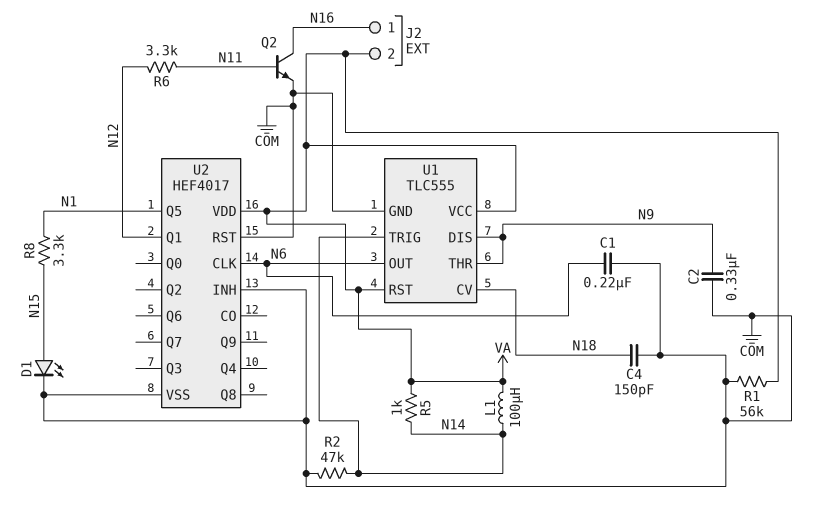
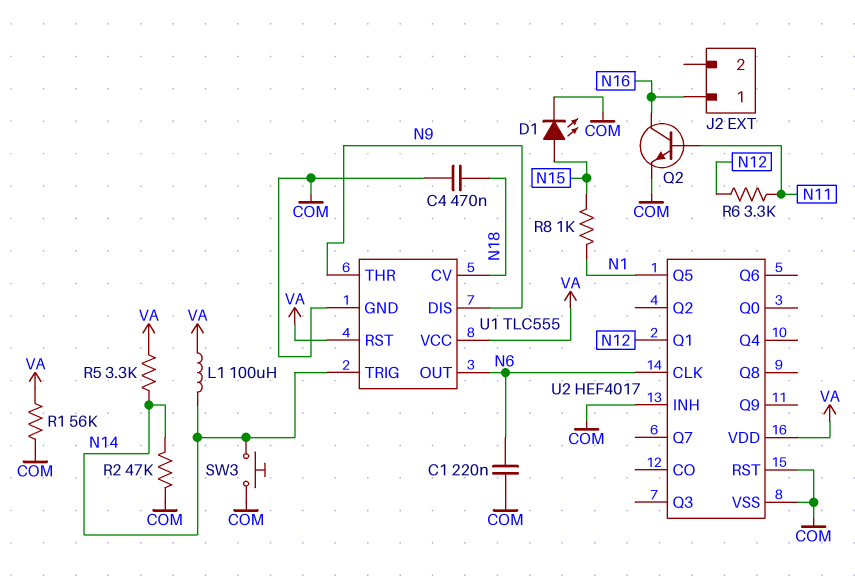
C2: 330nF (COM, N9) -> none
C4: 150pF (COM, N18) -> 470nF (COM, N18)
J2 pin 2: VA -> none
R5: 1k (N14, VA) -> 3.3k (N14, VA)
R8: 3.3k (N1, N15) -> 1k (N1, N15)
SW3: none -> button (COM, N14)

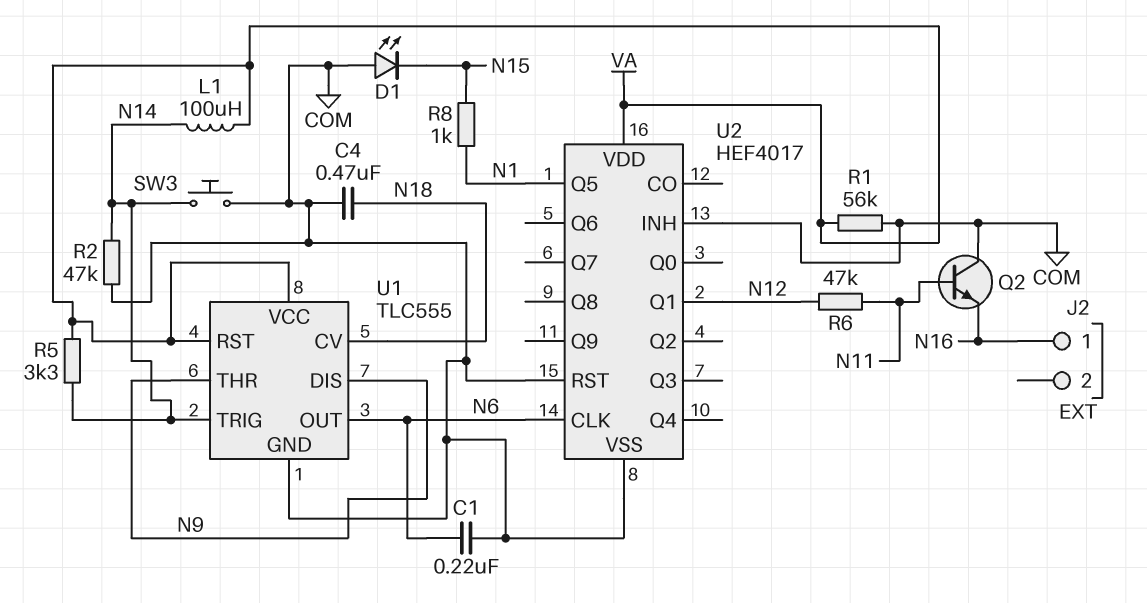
D1: LED (A N15, K COM) -> LED (A COM, K N15)
Q2: NPN (B N11, C N16, E COM) -> NPN (B N11, C COM, E N16)
R6: 3.3k (N11, N12) -> 47k (N11, N12)

